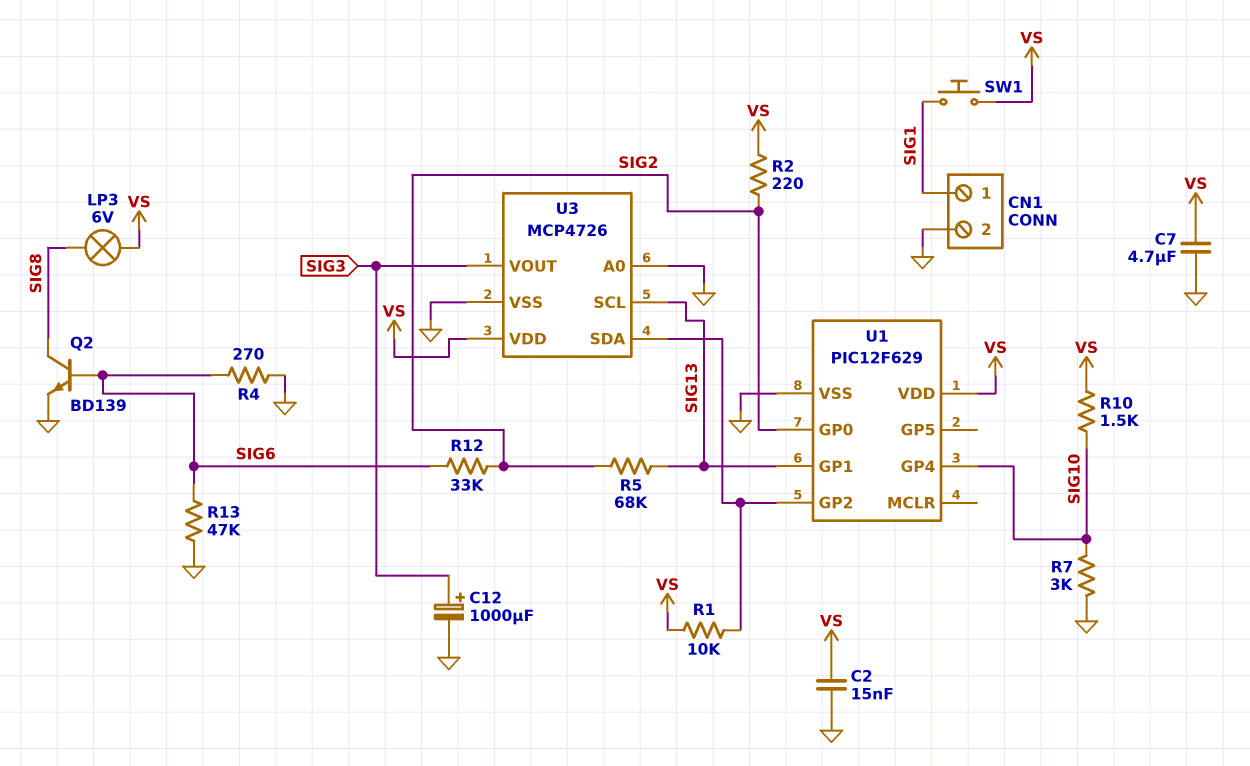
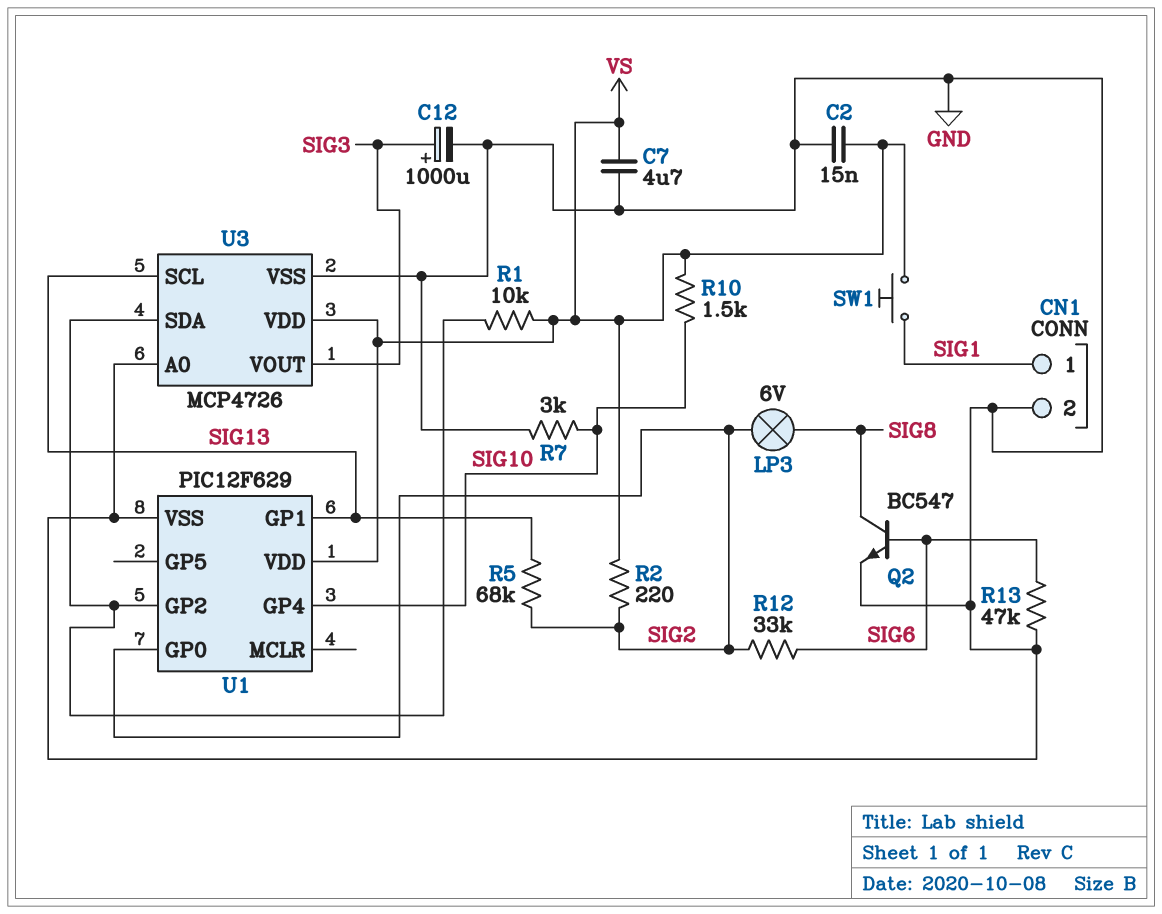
LP3: lamp 6V (SIG8, VS) -> lamp 6V (SIG2, SIG8)
Q2: NPN BD139 (B SIG6, C SIG8, E GND) -> NPN BC547 (B SIG6, C SIG8, E GND)
R4: 270 (GND, SIG6) -> none

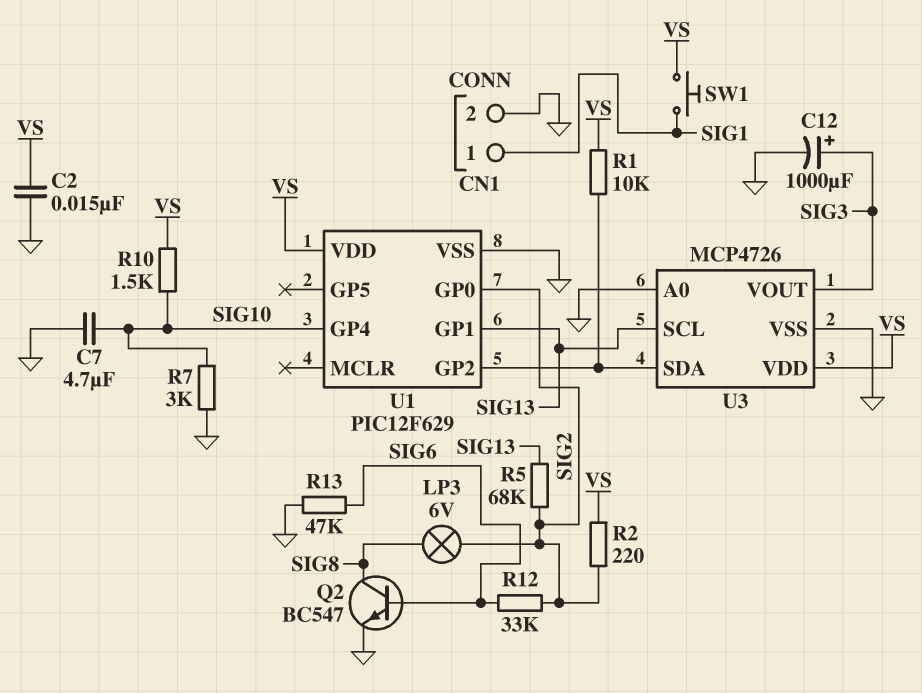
C7: 4.7uF (GND, VS) -> 4.7uF (GND, SIG10)

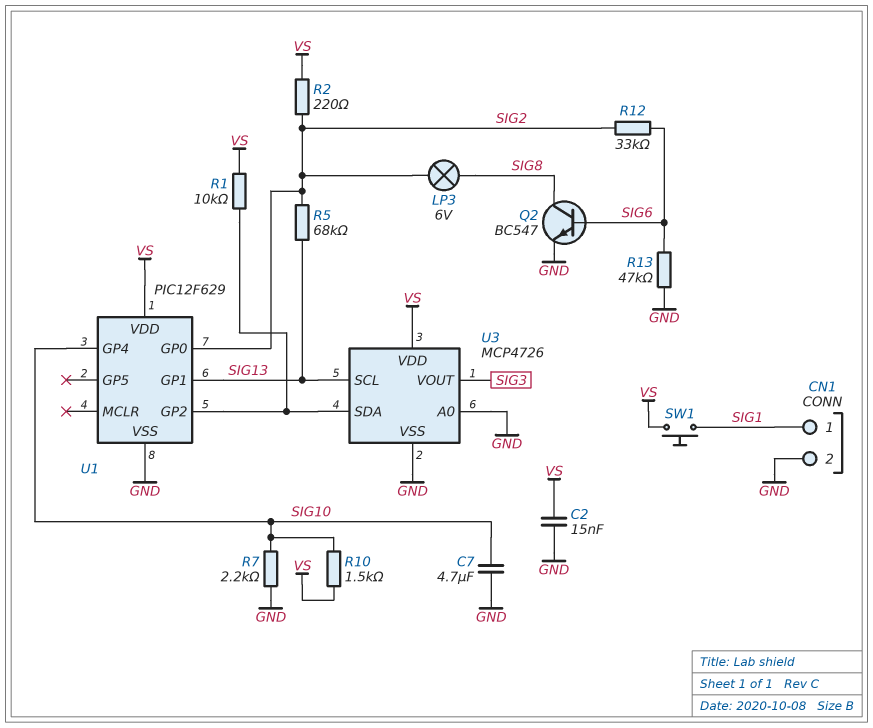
C12: 1000uF (plus SIG3, minus GND) -> none
R7: 3k (GND, SIG10) -> 2.2k (GND, SIG10)

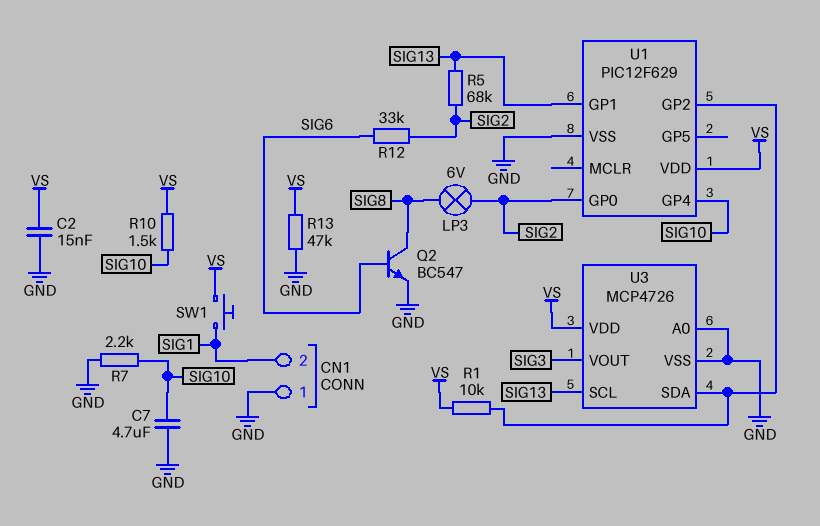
CN1 pin 1: SIG1 -> GND
CN1 pin 2: GND -> SIG1
R2: 220 (SIG2, VS) -> none
R13: 47k (GND, SIG6) -> 47k (GND, VS)

